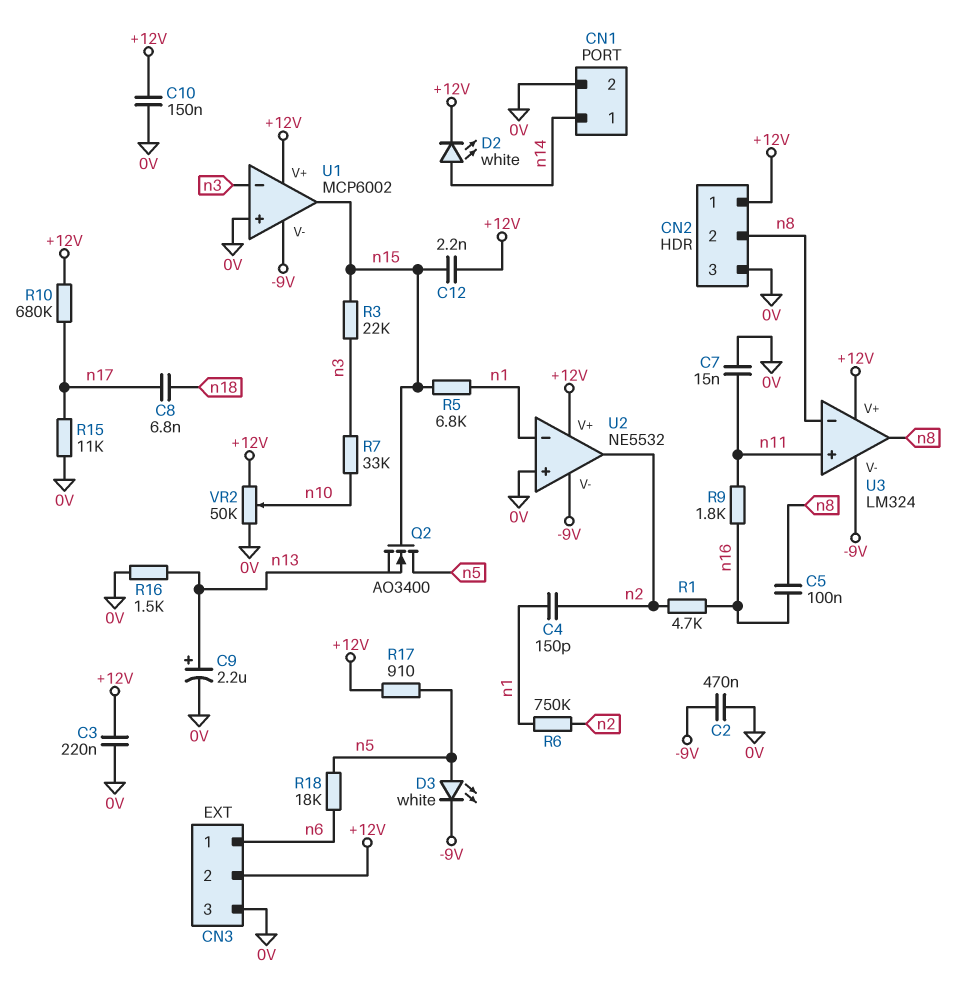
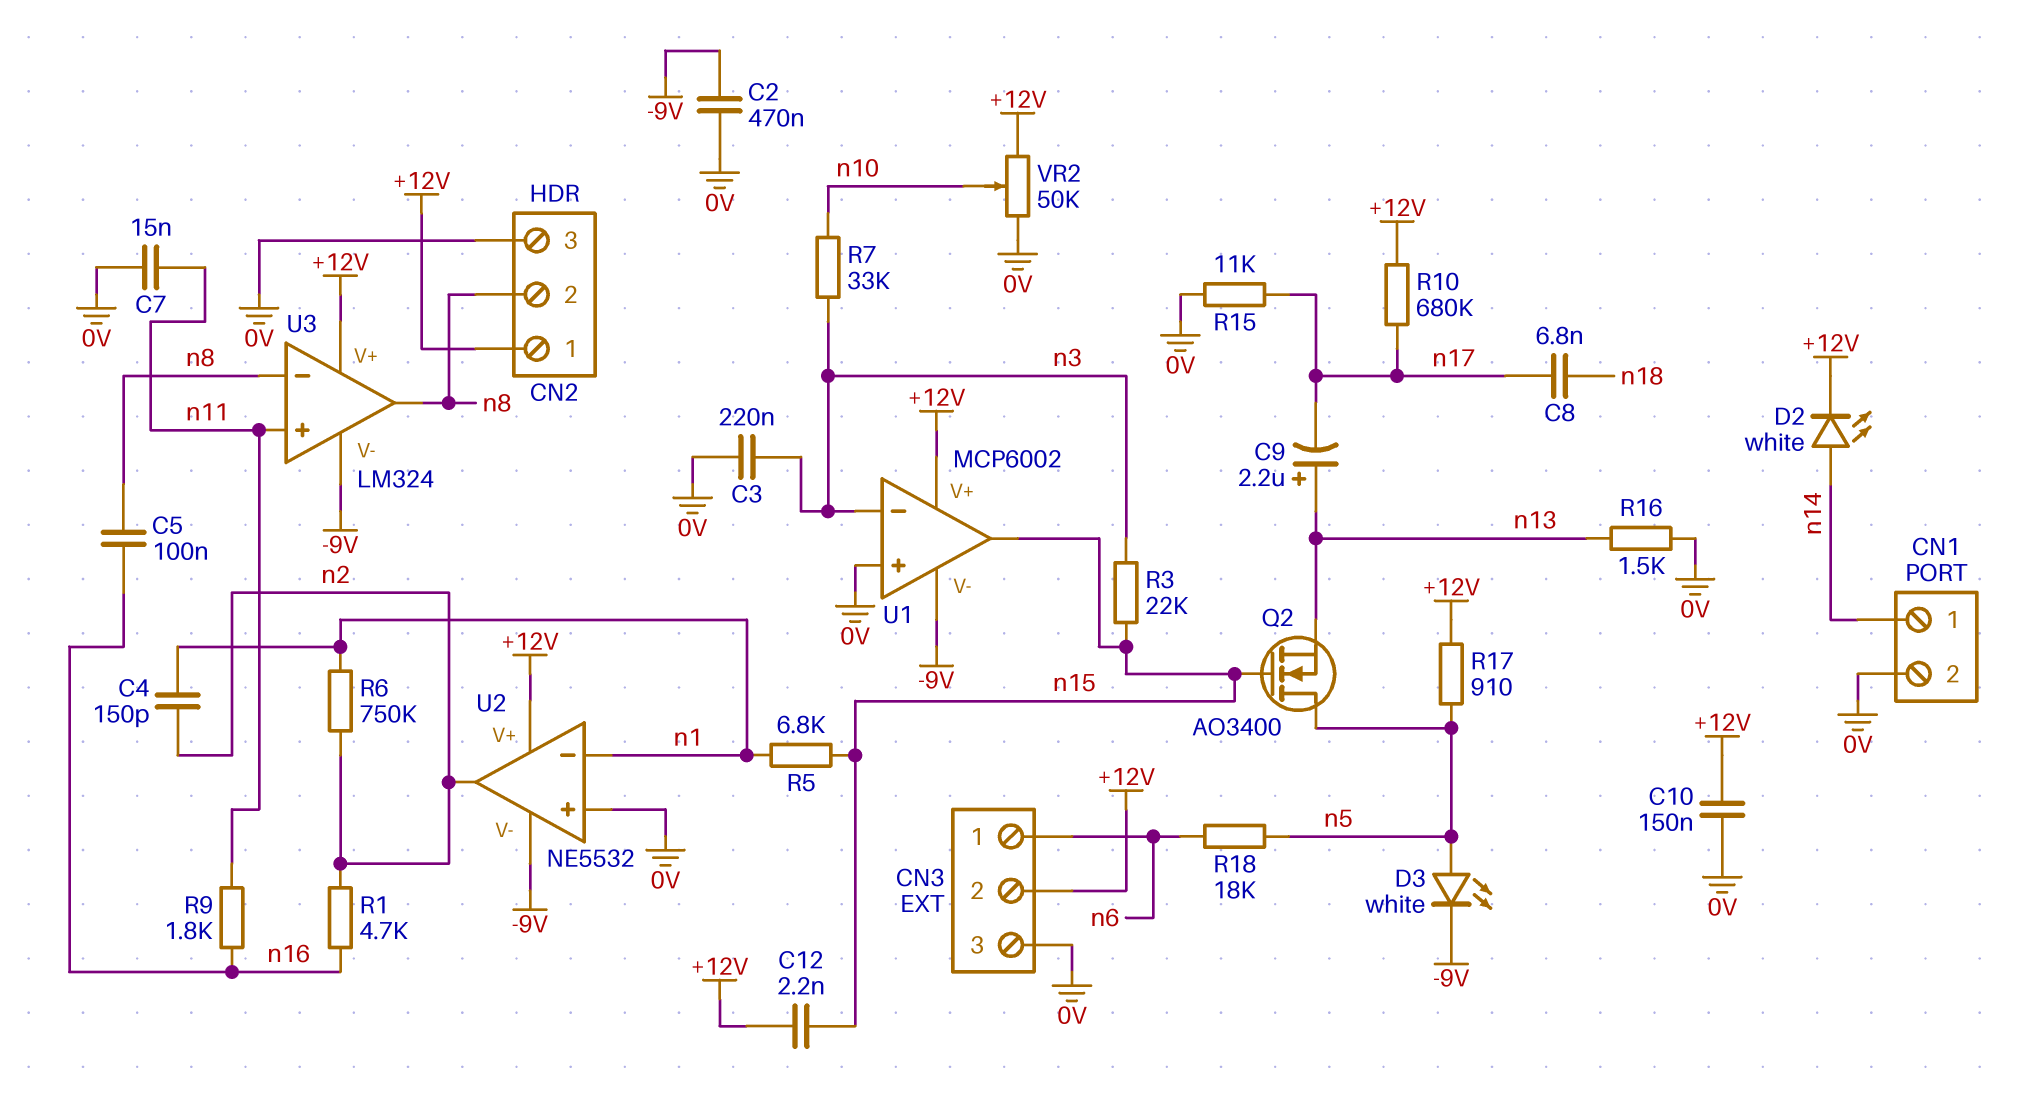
C3: 220nF (+12V, 0V) -> 220nF (0V, n3)
C9: 2.2uF (plus n13, minus 0V) -> 2.2uF (plus n13, minus n17)

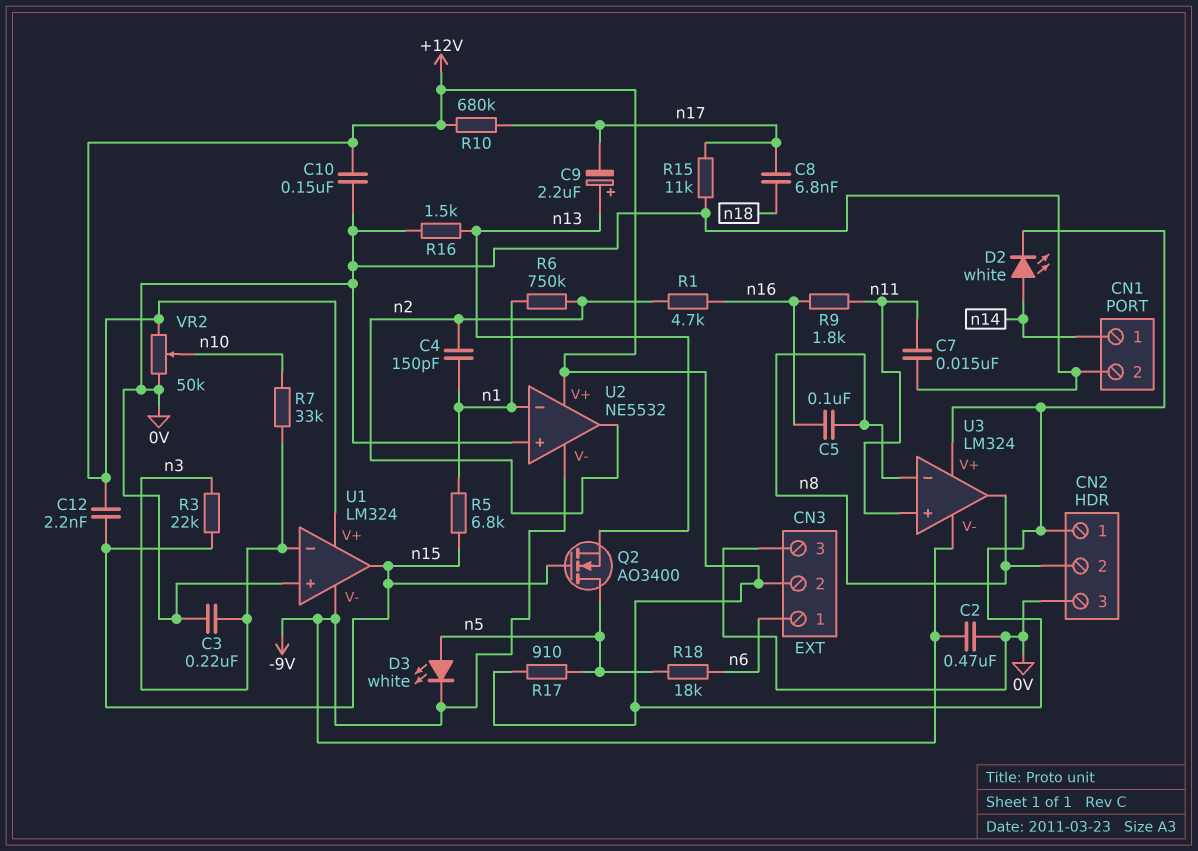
U1: MCP6002 -> LM324

